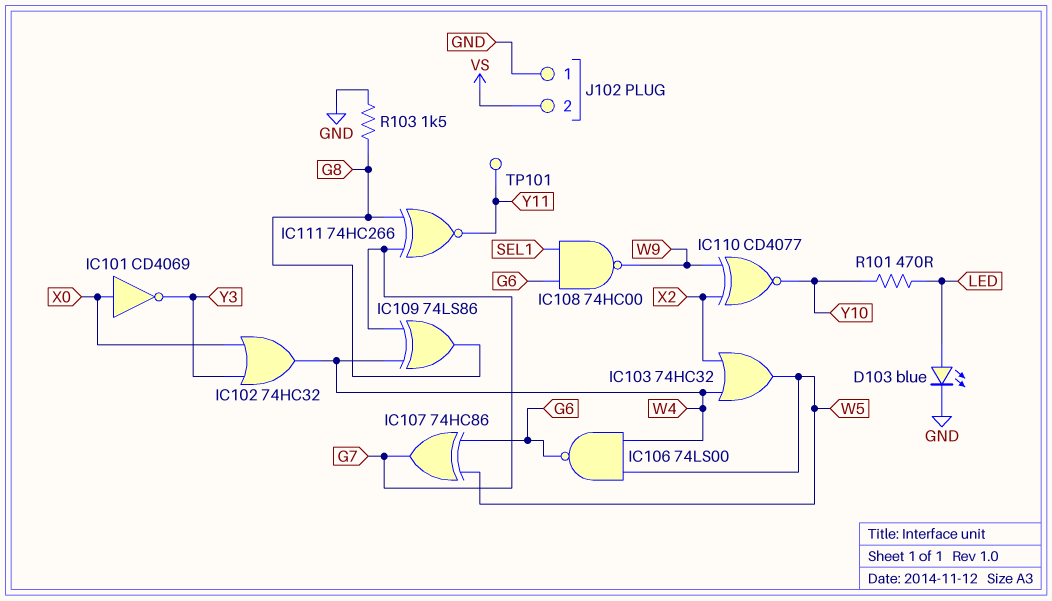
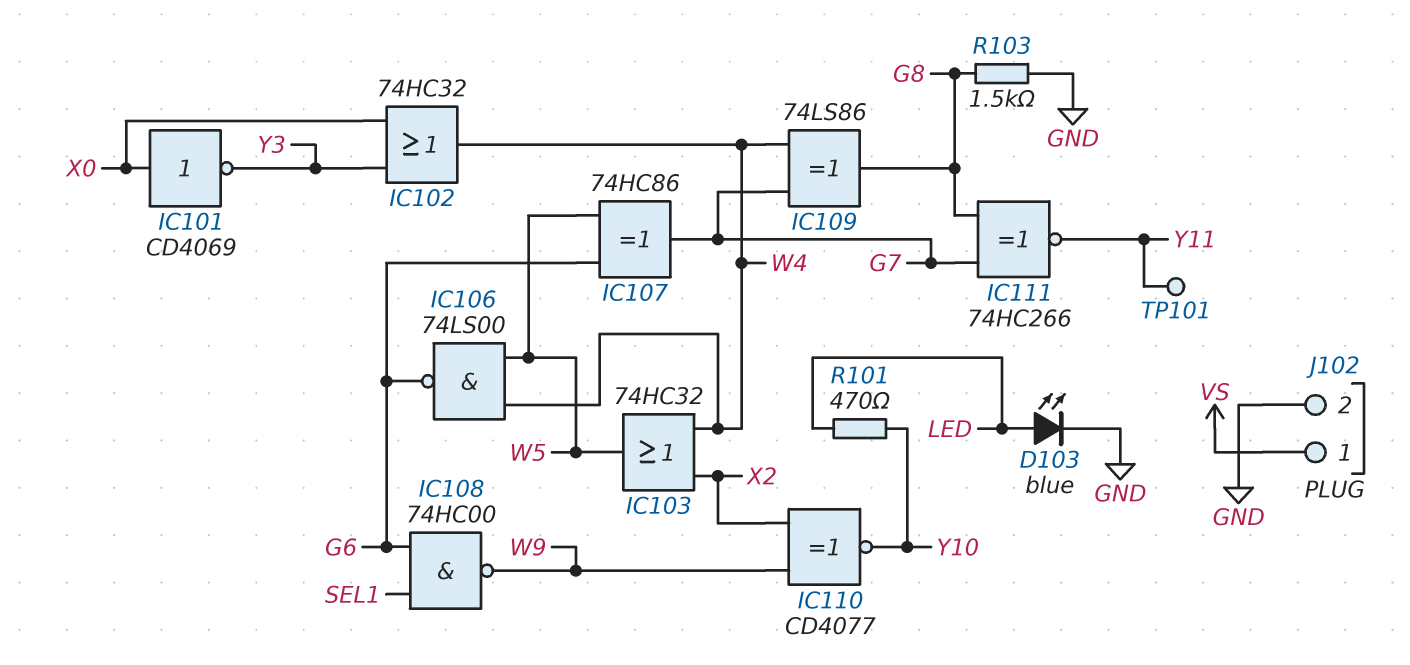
J102 pin 1: GND -> VS
J102 pin 2: VS -> GND

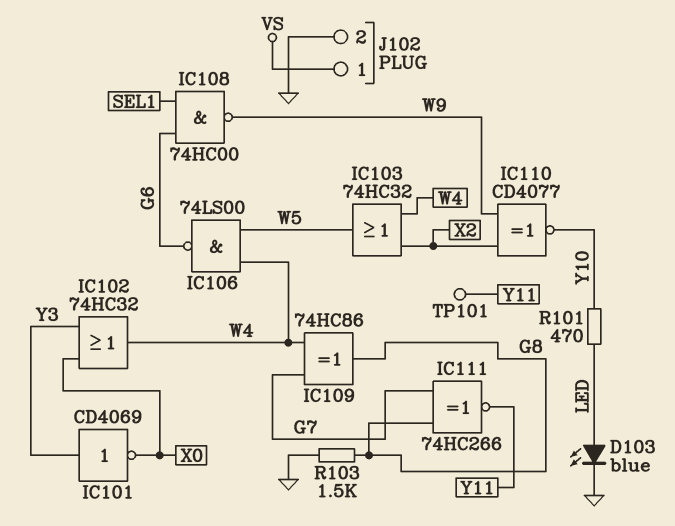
IC101: NOT CD4069 (in X0, out Y3) -> NOT CD4069 (in Y3, out X0)
IC107: XOR 74HC86 (in G6, in W5, out G7) -> none
IC109: XOR 74LS86 (in G7, in W4, out G8) -> XOR 74HC86 (in G7, in W4, out G8)

